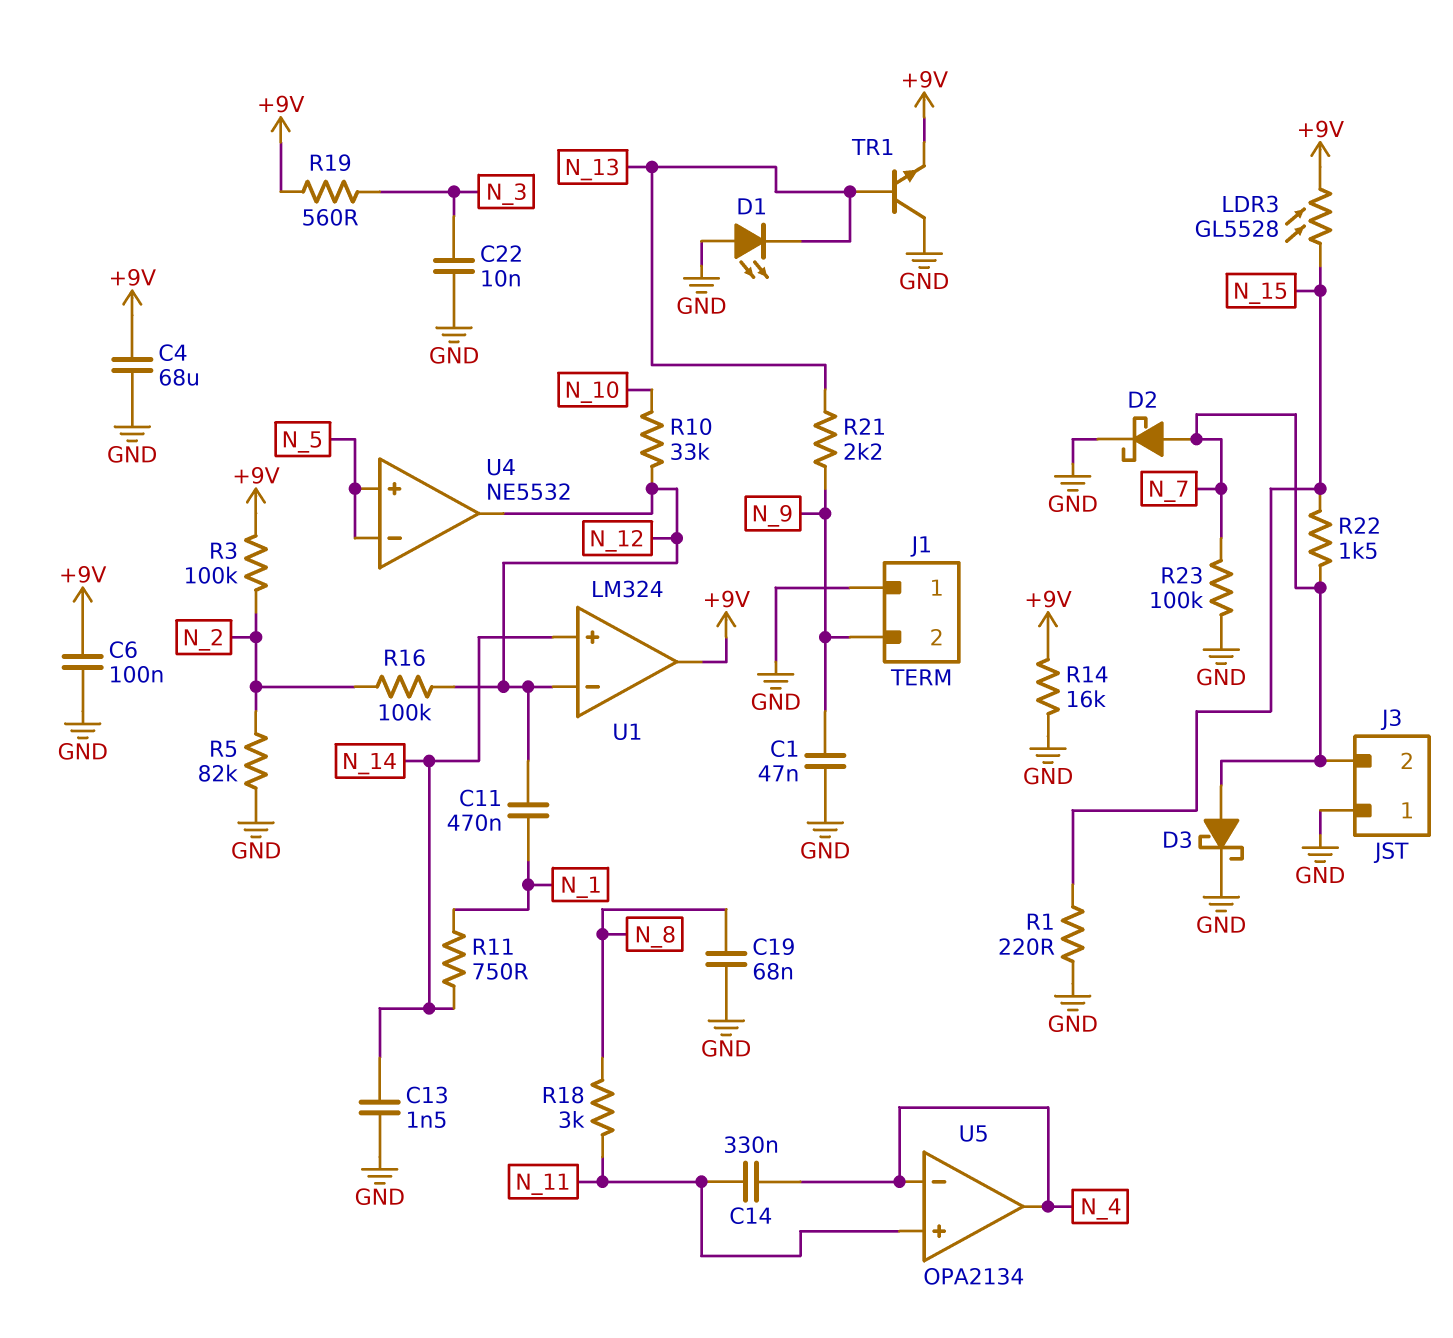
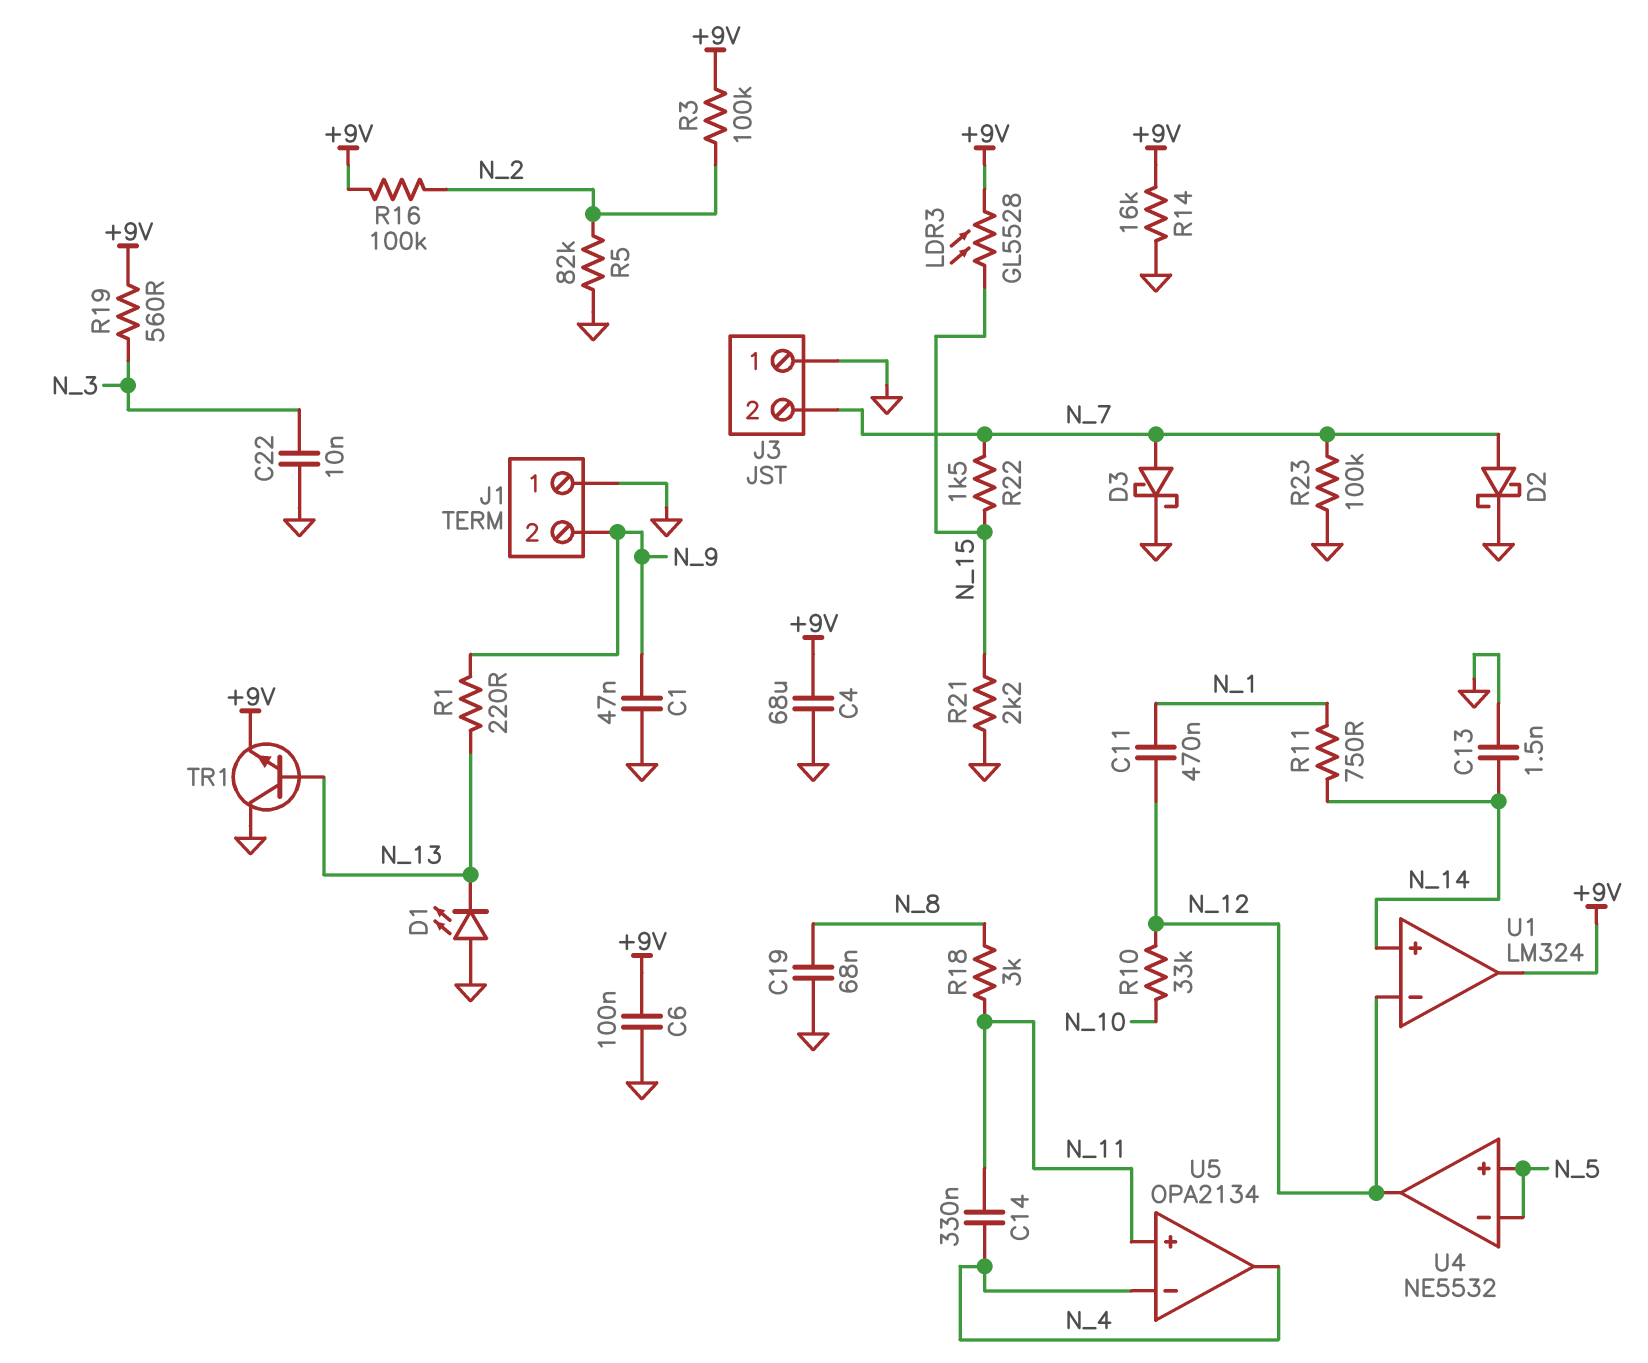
R1: 220 (GND, N_15) -> 220 (N_9, N_13)
R16: 100k (N_2, N_12) -> 100k (+9V, N_2)
R21: 2.2k (N_9, N_13) -> 2.2k (GND, N_15)

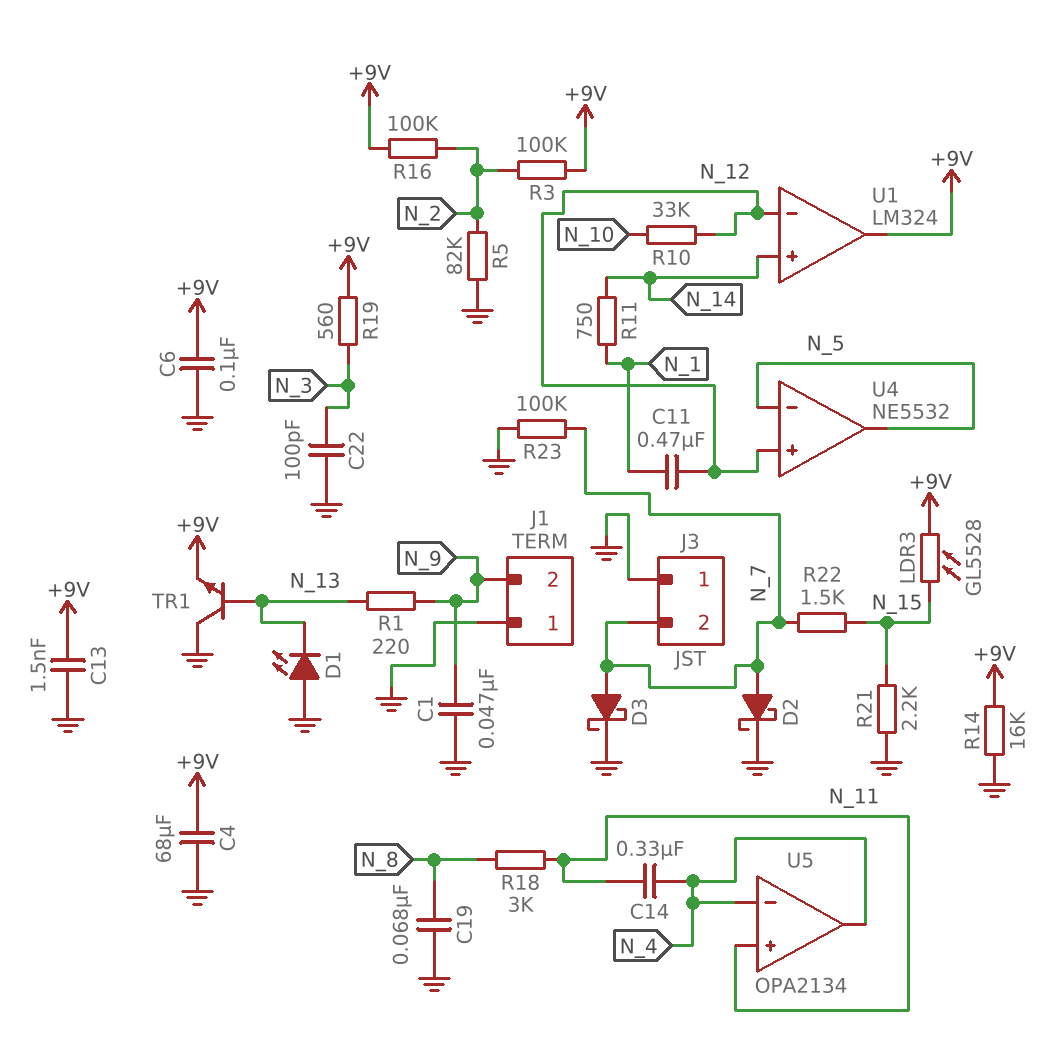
C13: 1.5nF (GND, N_14) -> 1.5nF (+9V, GND)
C22: 10nF (GND, N_3) -> 100pF (GND, N_3)
U4 pin in+: N_5 -> N_12
U4 pin out: N_12 -> N_5

